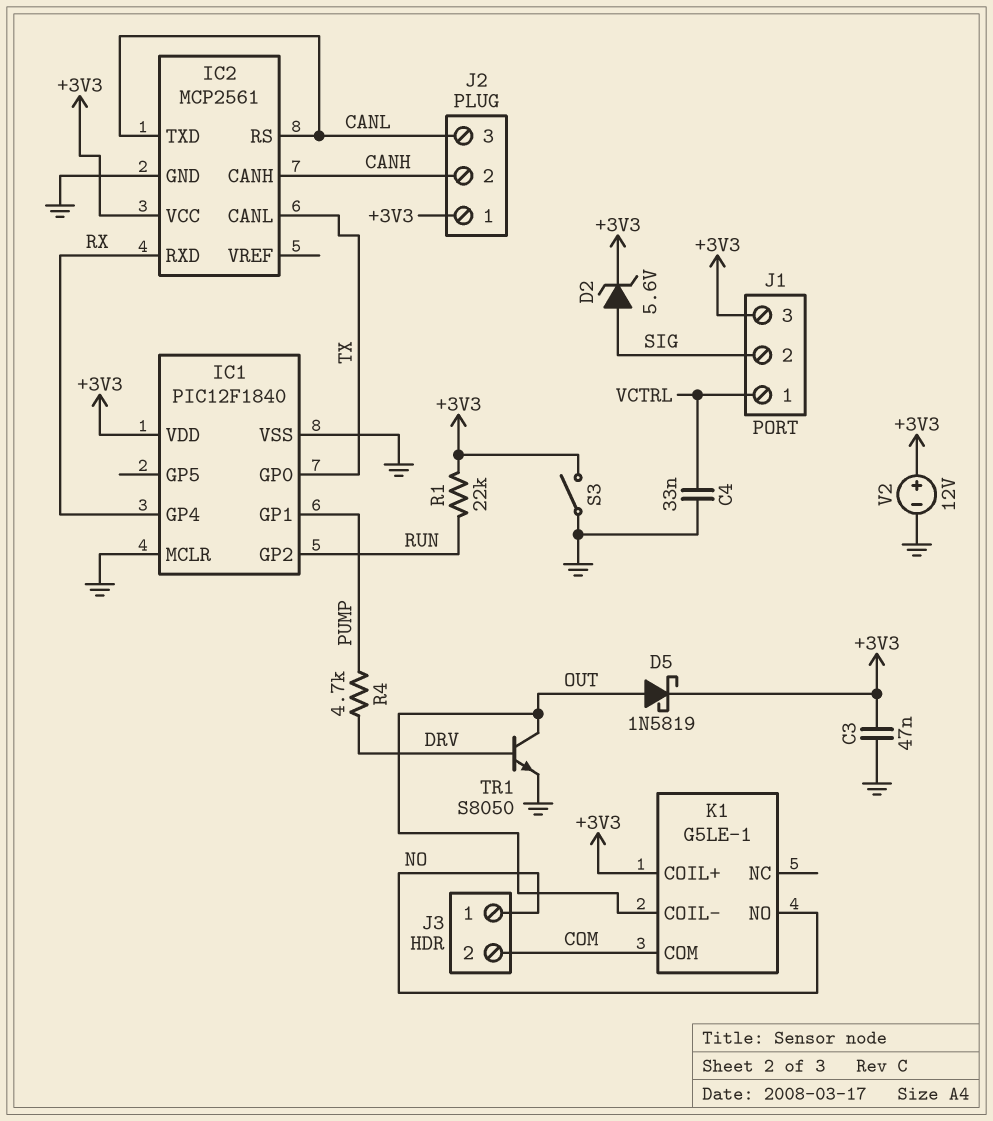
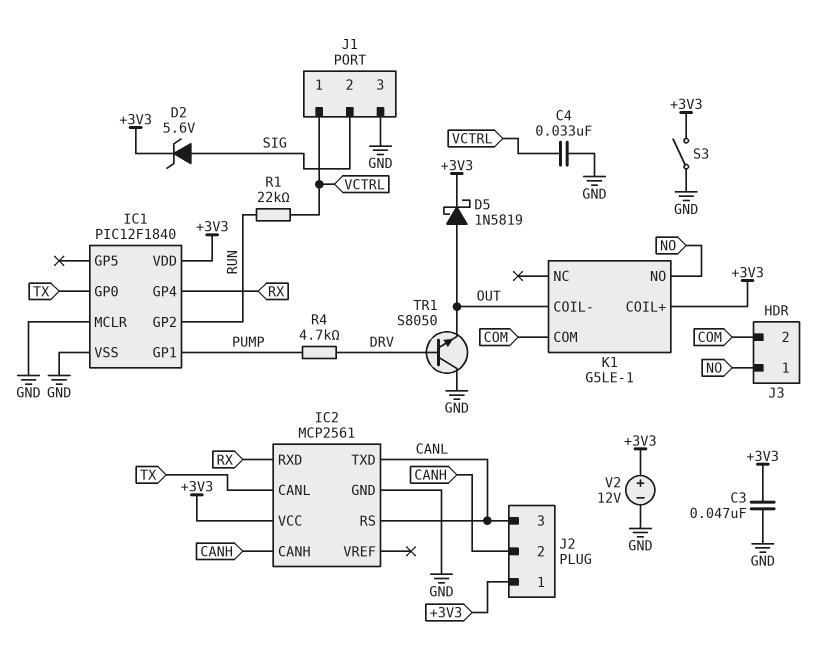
J1 pin 3: +3V3 -> GND
R1: 22k (+3V3, RUN) -> 22k (RUN, VCTRL)
TR1: NPN S8050 (B DRV, C OUT, E GND) -> NPN S8050 (B DRV, C GND, E OUT)

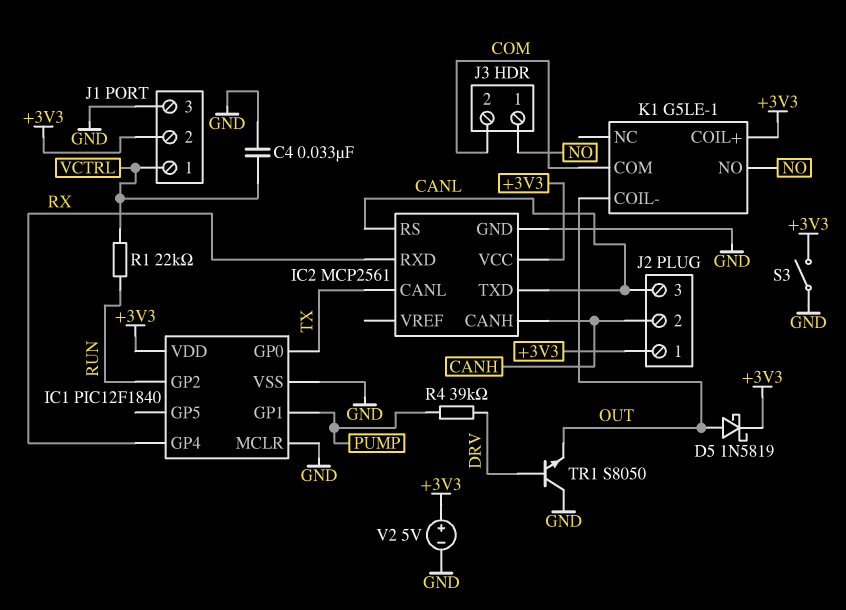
C3: 47nF (+3V3, GND) -> none
D2: zener 5.6V (A SIG, K +3V3) -> none
J1 pin 2: SIG -> +3V3
R4: 4.7k (DRV, PUMP) -> 39k (DRV, PUMP)
V2: 12V (plus +3V3, minus GND) -> 5V (plus +3V3, minus GND)

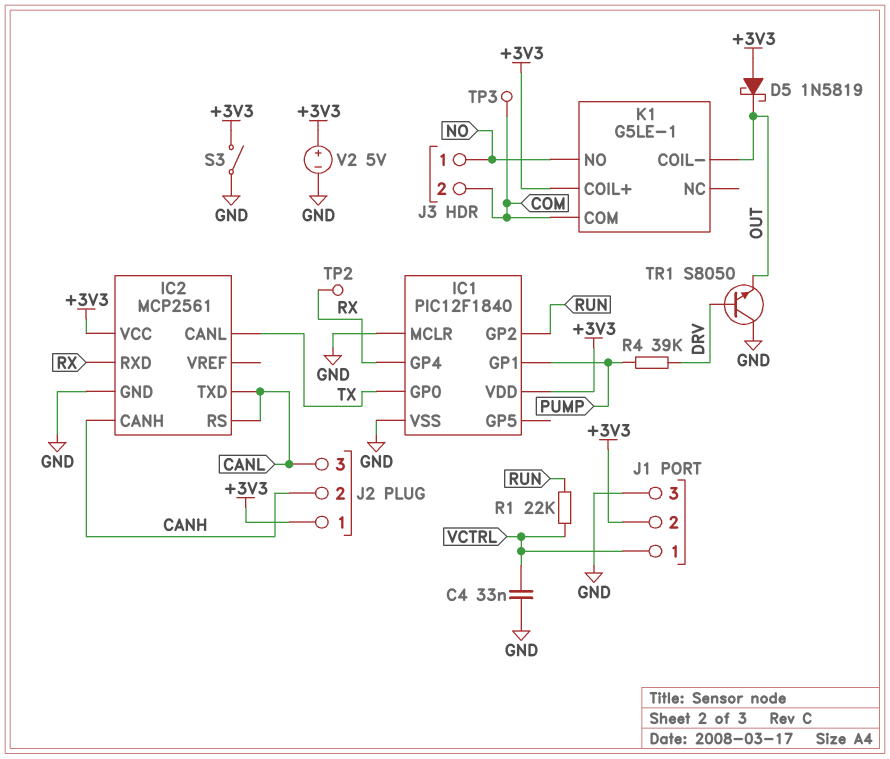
D5: schottky 1N5819 (A OUT, K +3V3) -> schottky 1N5819 (A +3V3, K OUT)
TP2: none -> test point (RX)
TP3: none -> test point (COM)

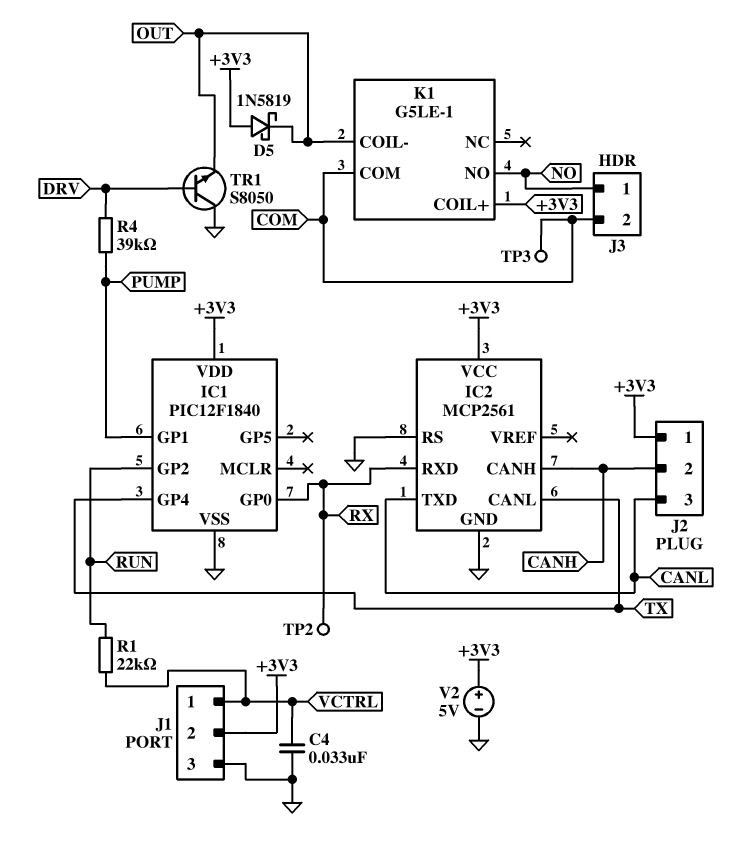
IC1 pin GP0: TX -> RX
IC1 pin GP4: RX -> TX
IC1 pin MCLR: GND -> none
IC2 pin RS: CANL -> GND
S3: switch (+3V3, GND) -> none

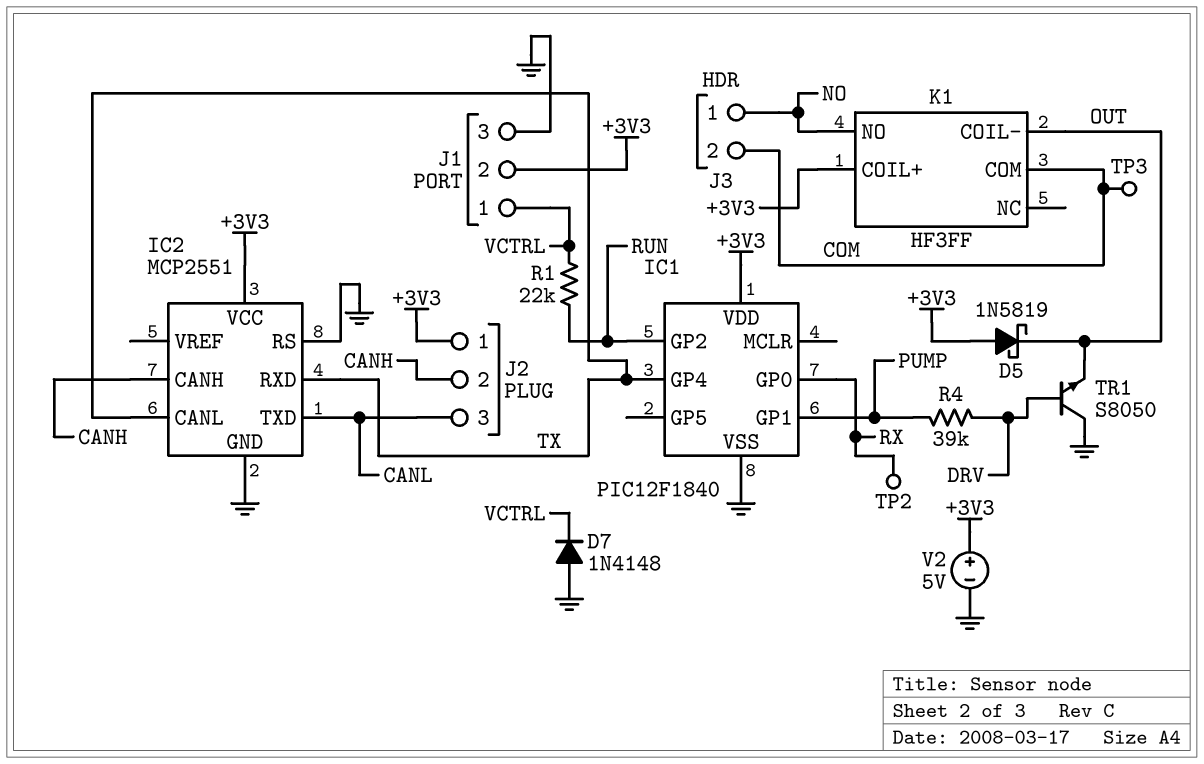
C4: 33nF (GND, VCTRL) -> none
D7: none -> diode 1N4148 (A GND, K VCTRL)
IC2: MCP2561 -> MCP2551
IC2 pin RXD: RX -> TX
K1: G5LE-1 -> HF3FF

